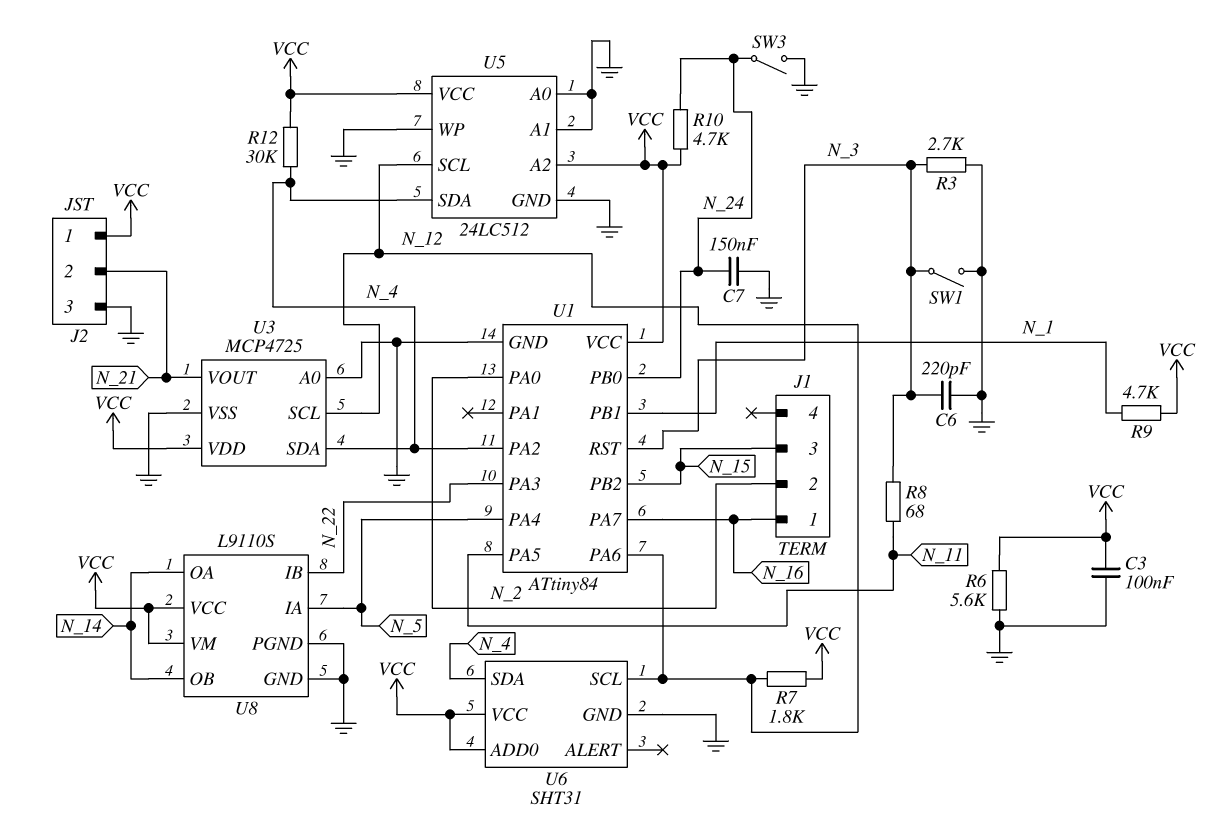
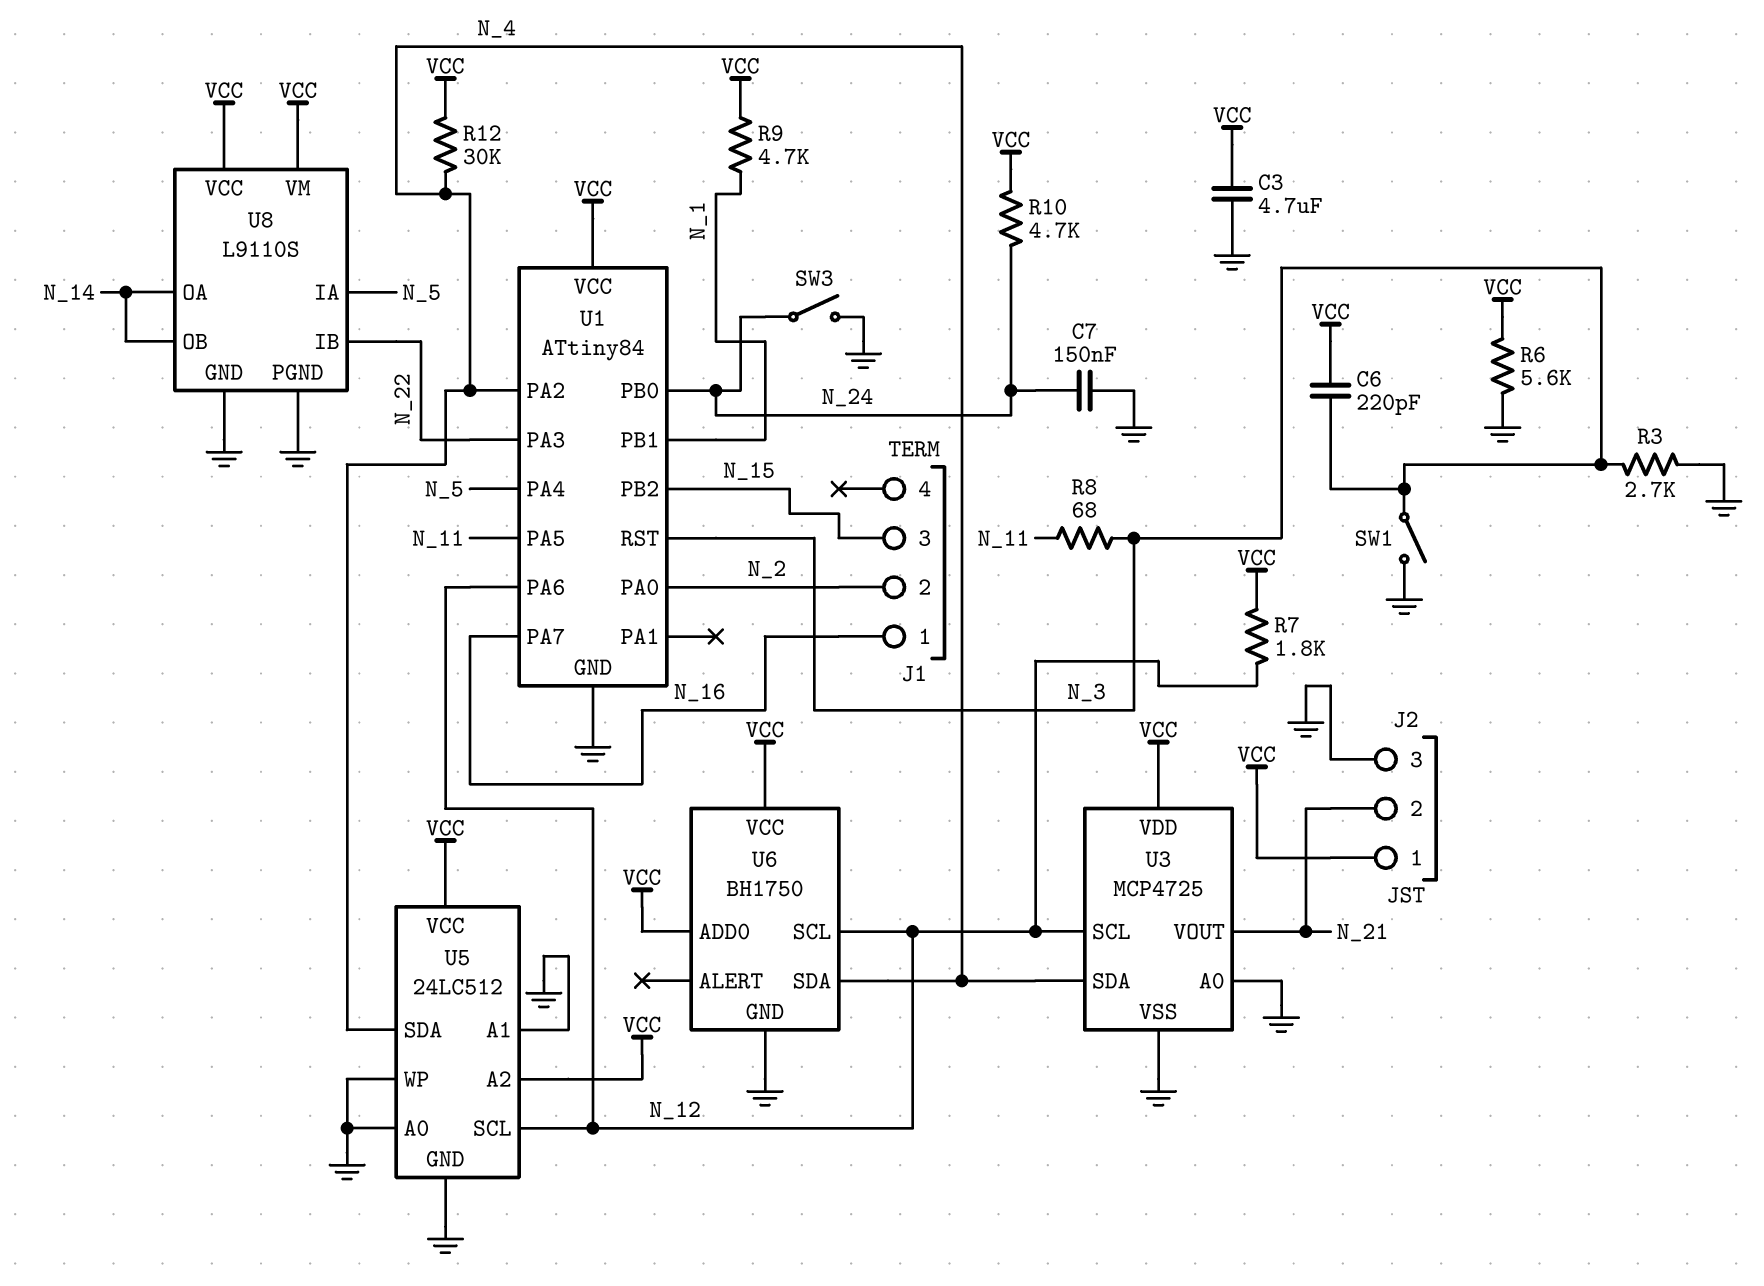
C3: 100nF (GND, VCC) -> 4.7uF (GND, VCC)
C6: 220pF (GND, N_3) -> 220pF (N_3, VCC)
U6: SHT31 -> BH1750

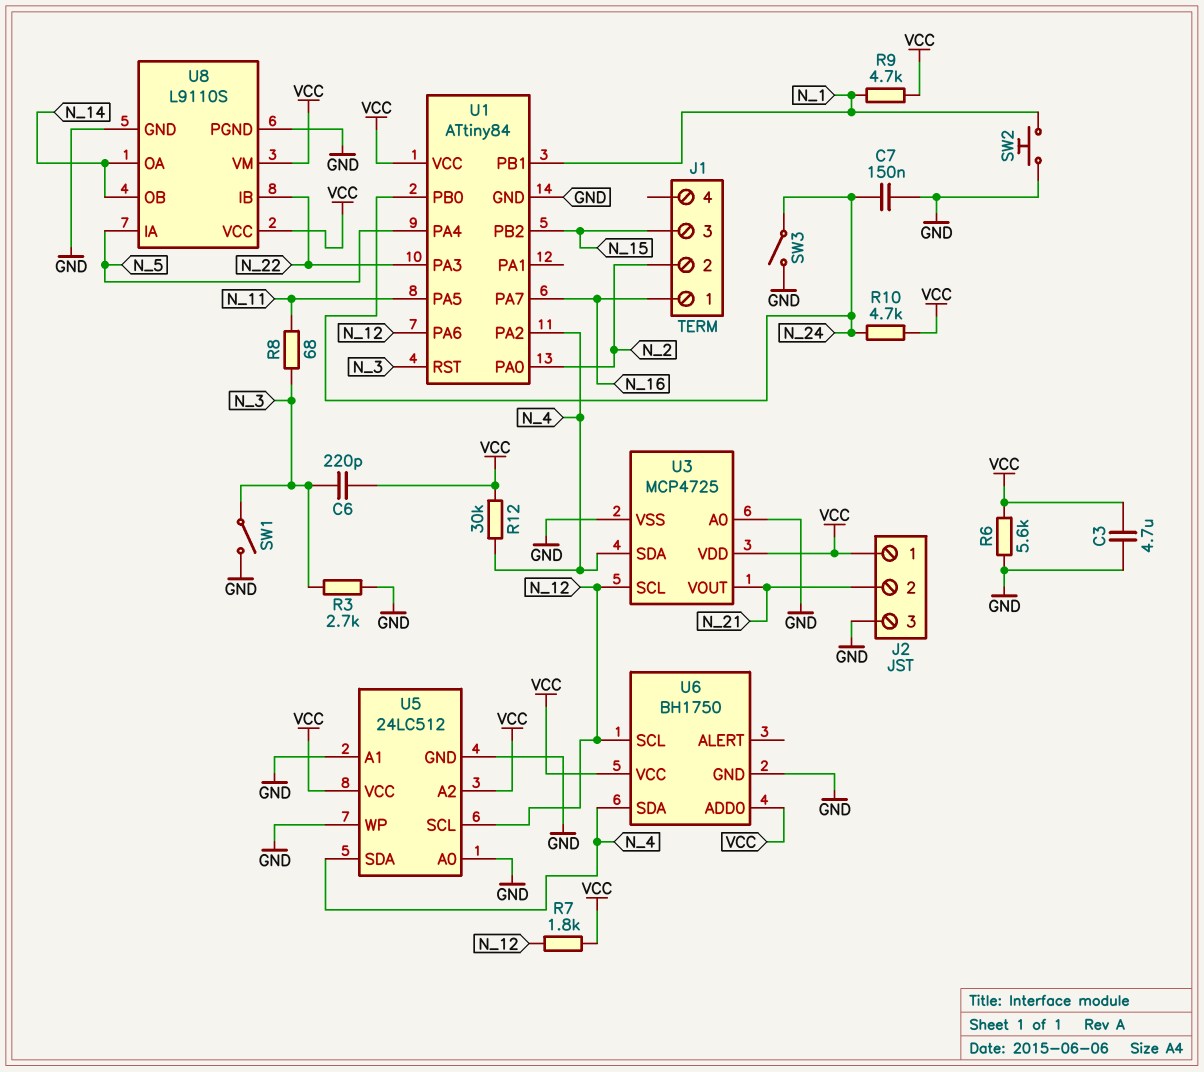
SW2: none -> button (GND, N_1)

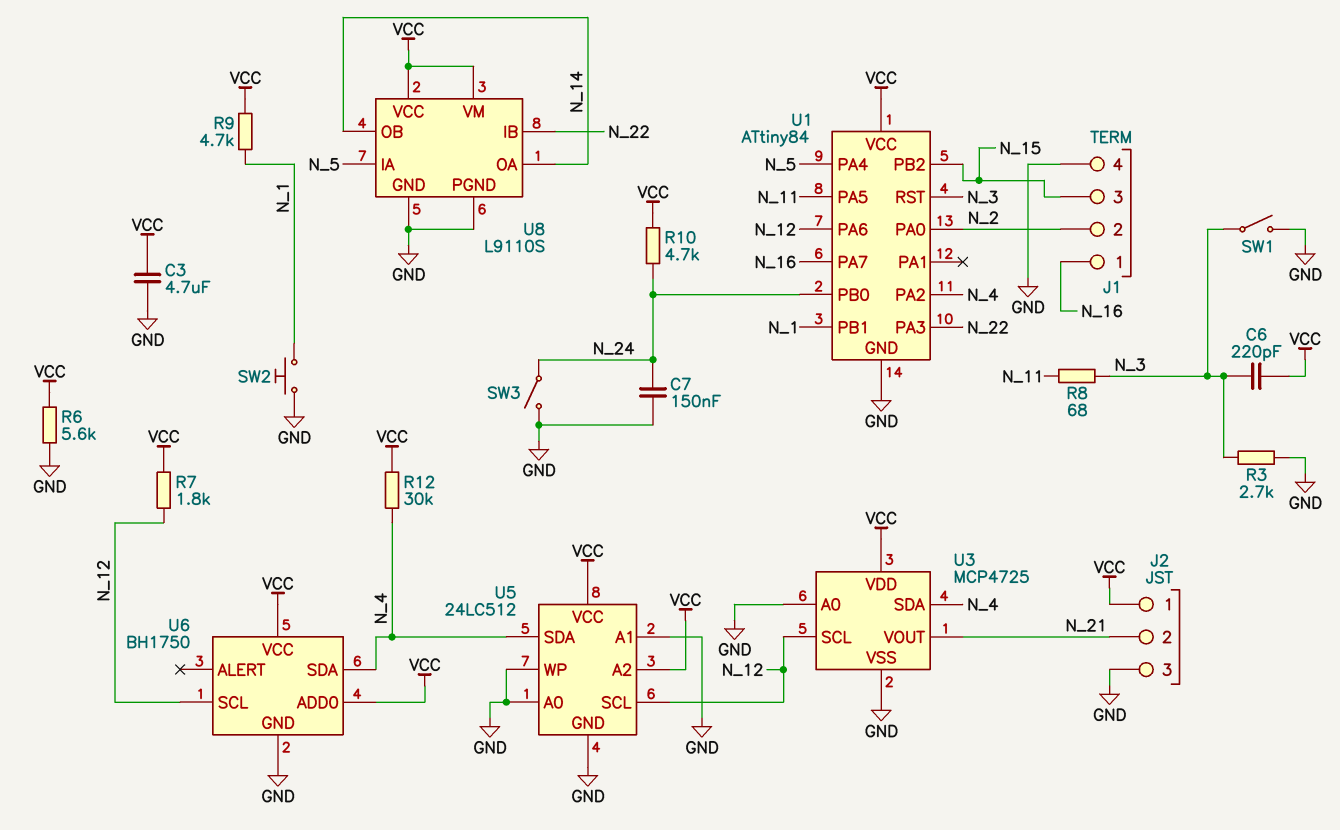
J1 pin 4: none -> GND

